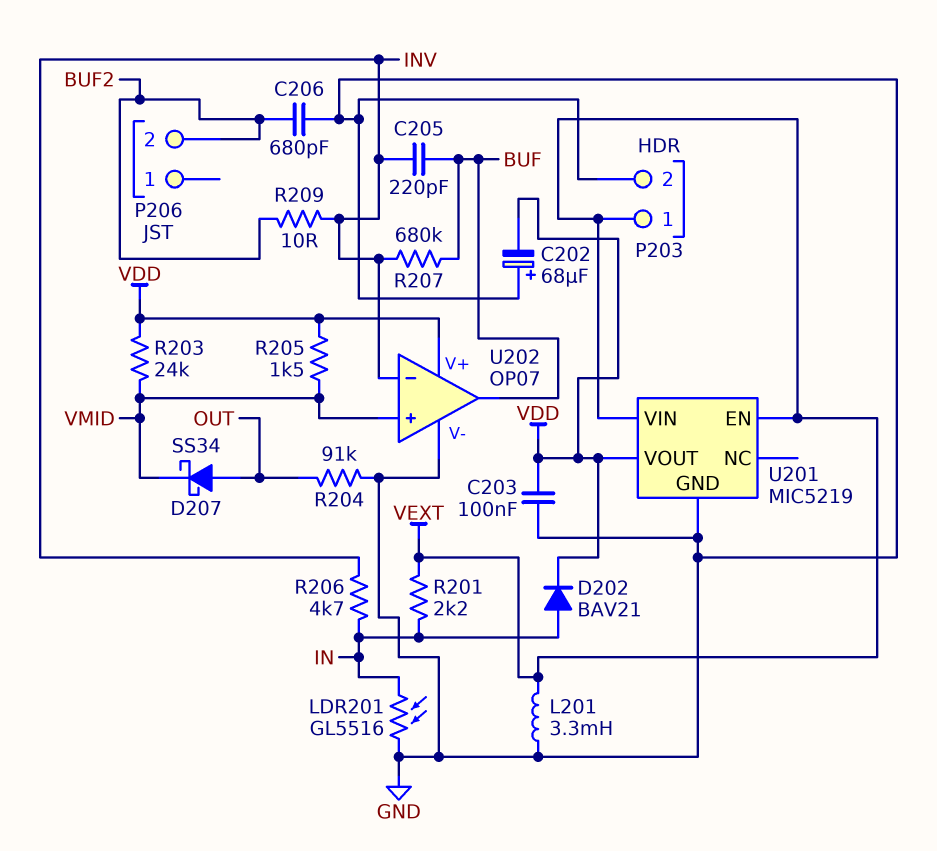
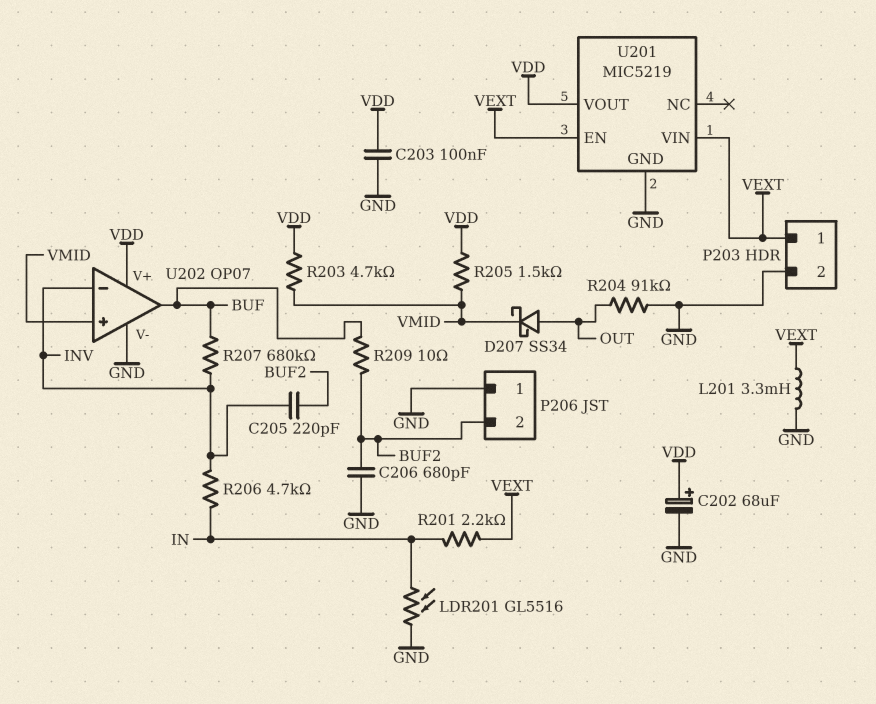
C202: 68uF (plus GND, minus VDD) -> 68uF (plus VDD, minus GND)
C205: 220pF (BUF, INV) -> 220pF (BUF2, INV)
D202: diode BAV21 (A IN, K VDD) -> none
P206 pin 1: none -> GND
R203: 24k (VDD, VMID) -> 4.7k (VDD, VMID)
R209: 10 (BUF2, INV) -> 10 (BUF, BUF2)

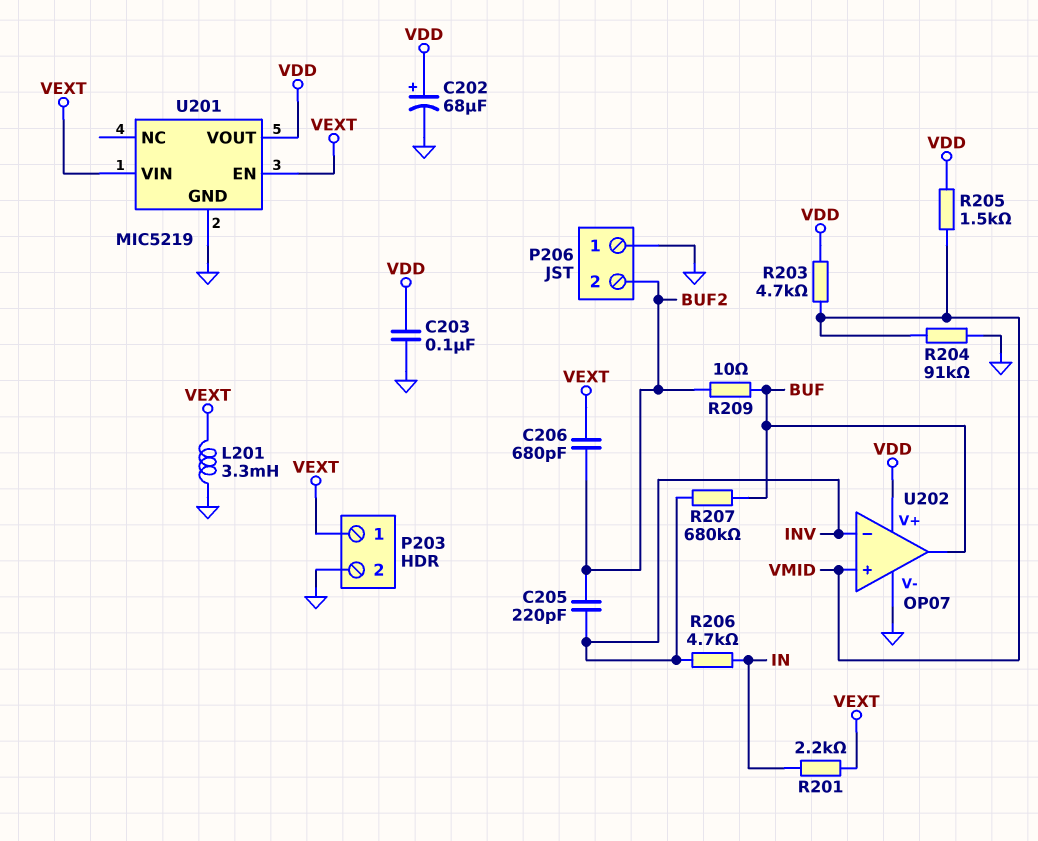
C206: 680pF (BUF2, GND) -> 680pF (BUF2, VEXT)
D207: schottky SS34 (A OUT, K VMID) -> none
LDR201: GL5516 (GND, IN) -> none
R204: 91k (GND, OUT) -> 91k (GND, VMID)

